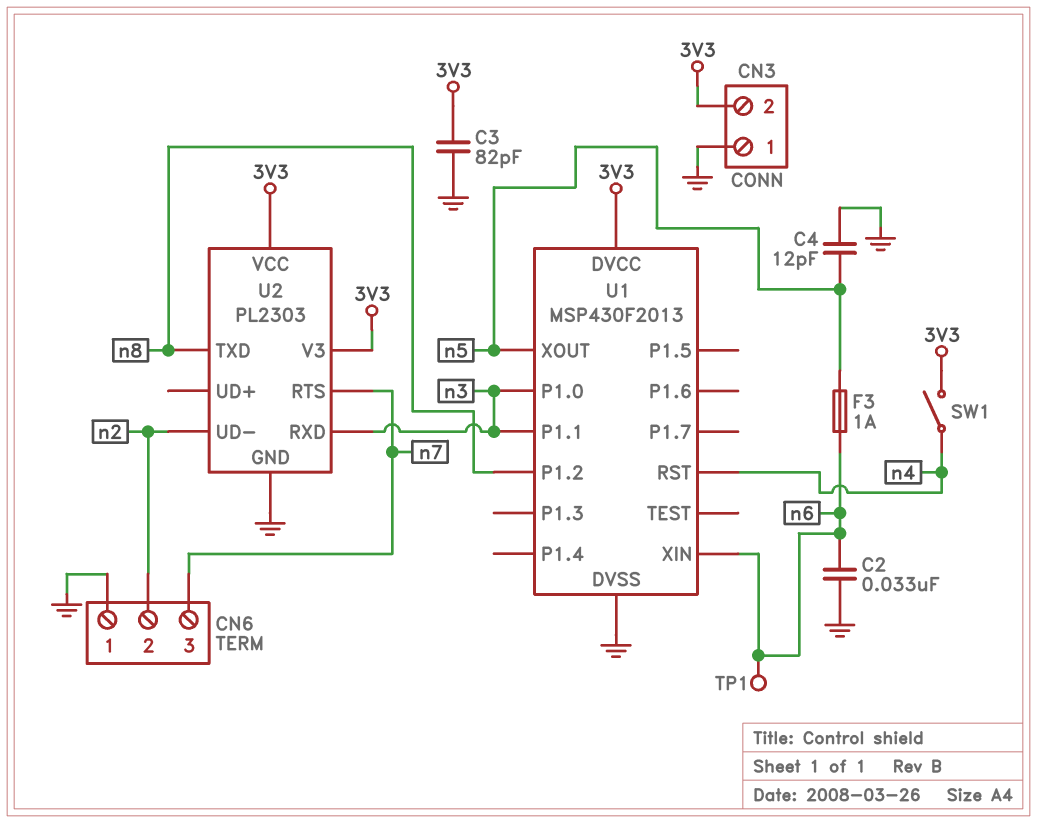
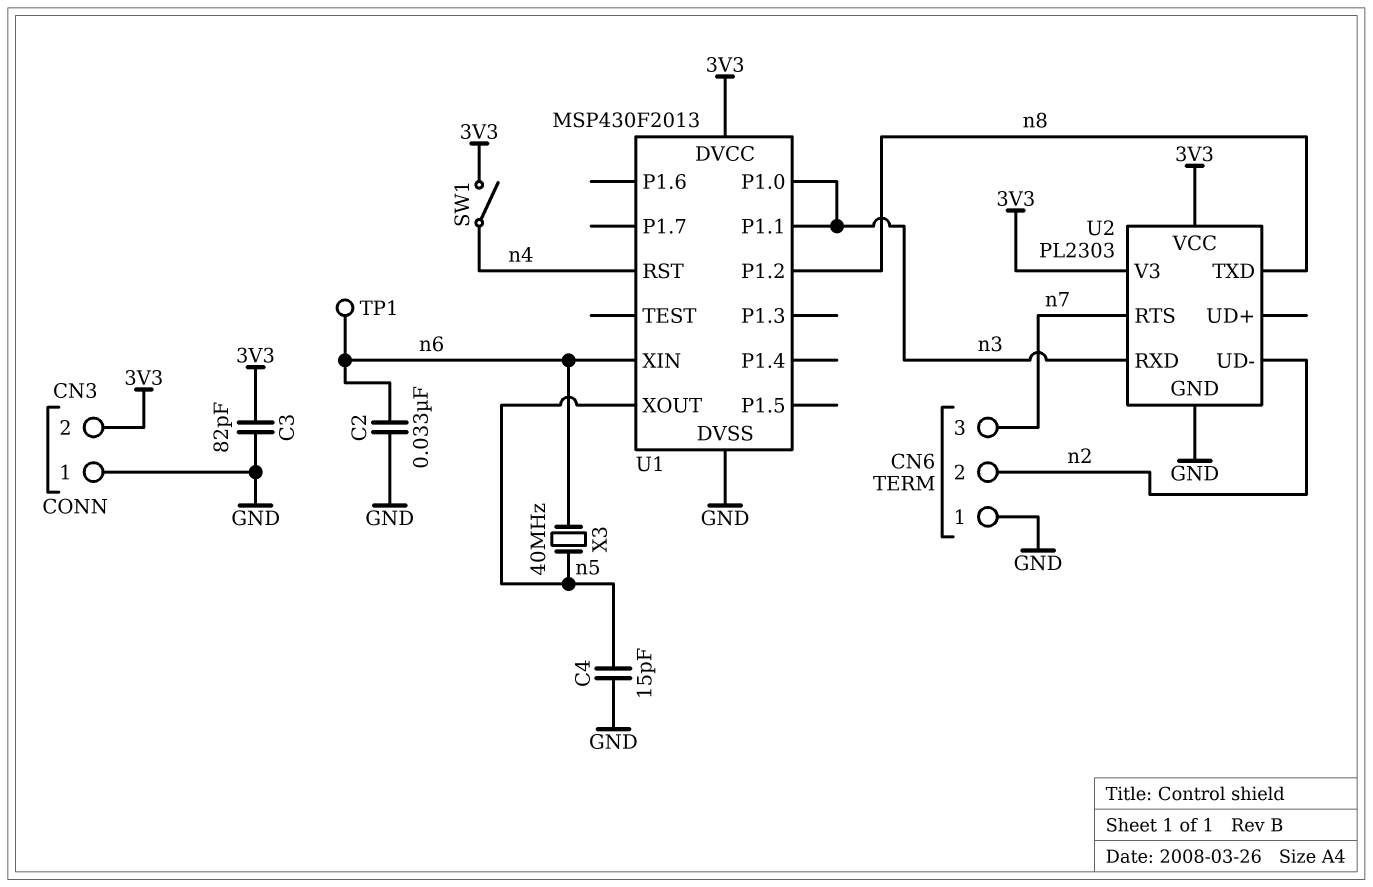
C4: 12pF (GND, n5) -> 15pF (GND, n5)
F3: 1A (n5, n6) -> none
X3: none -> 40MHz (n5, n6)

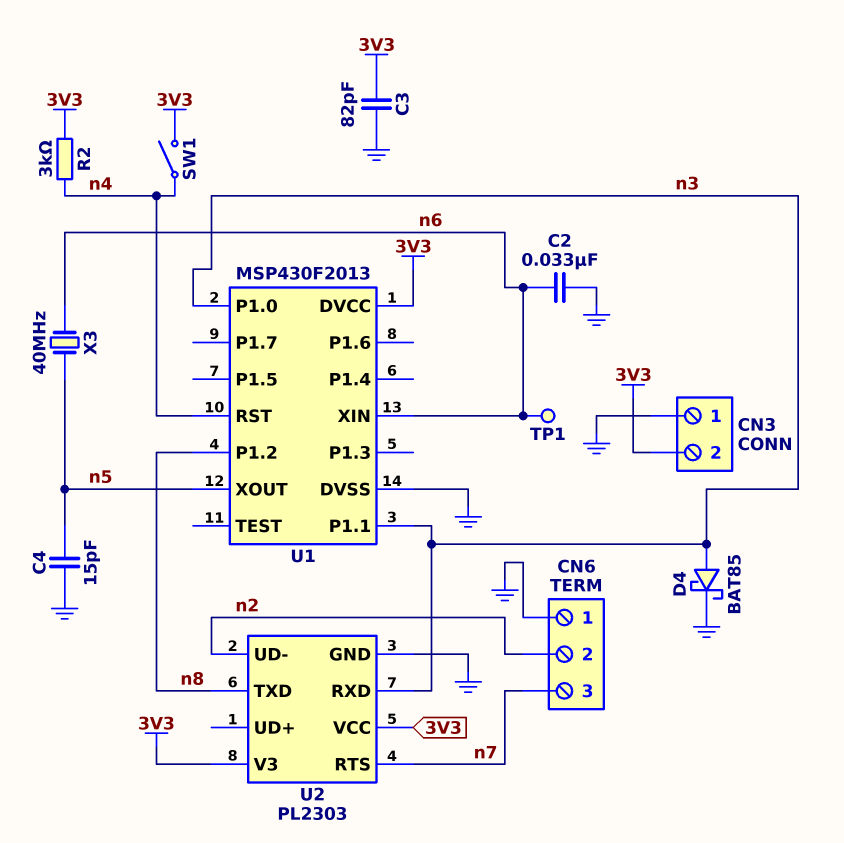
D4: none -> schottky BAT85 (A n3, K GND)
R2: none -> 3k (3V3, n4)

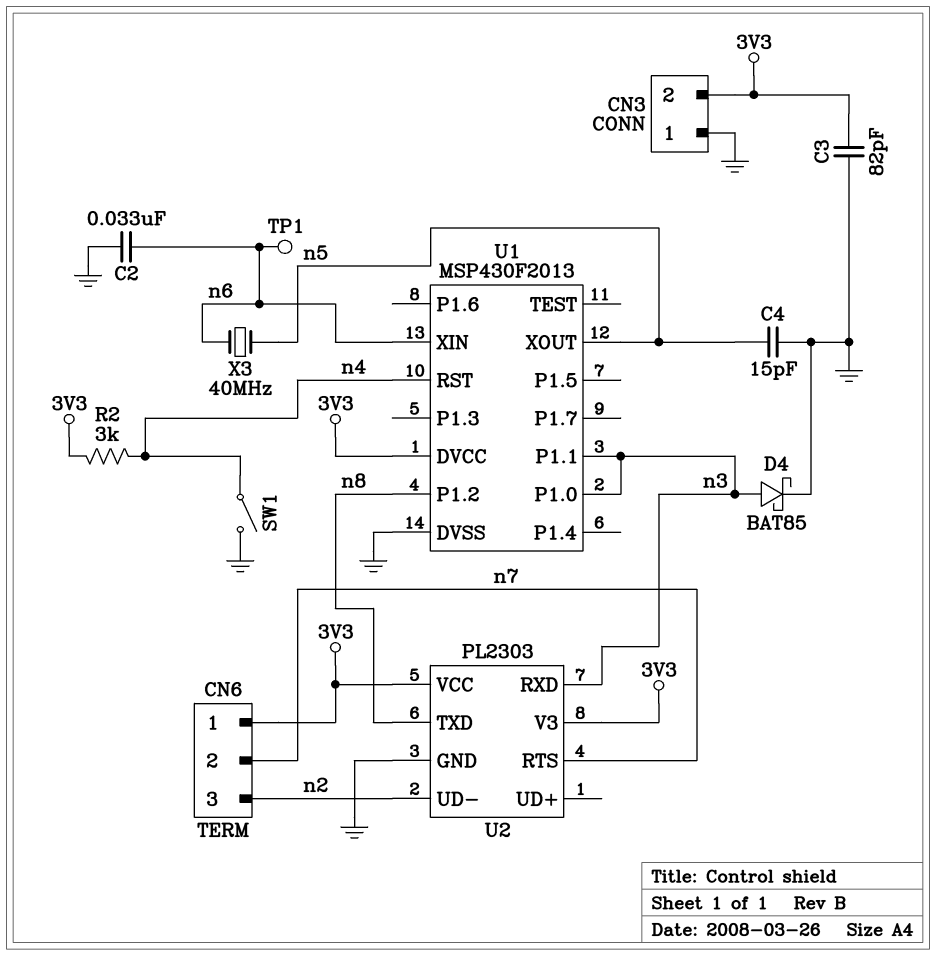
CN6 pin 1: GND -> 3V3
CN6 pin 2: n2 -> n7
CN6 pin 3: n7 -> n2
SW1: switch (3V3, n4) -> switch (GND, n4)

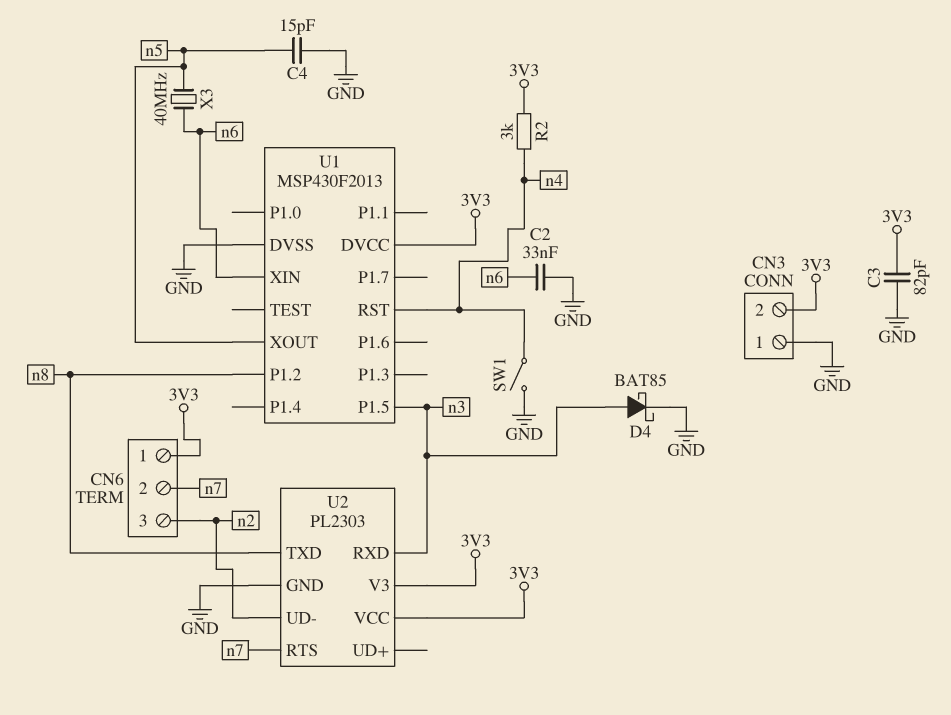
TP1: test point (n6) -> none
U1 pin P1.0: n3 -> none
U1 pin P1.1: n3 -> none
U1 pin P1.5: none -> n3

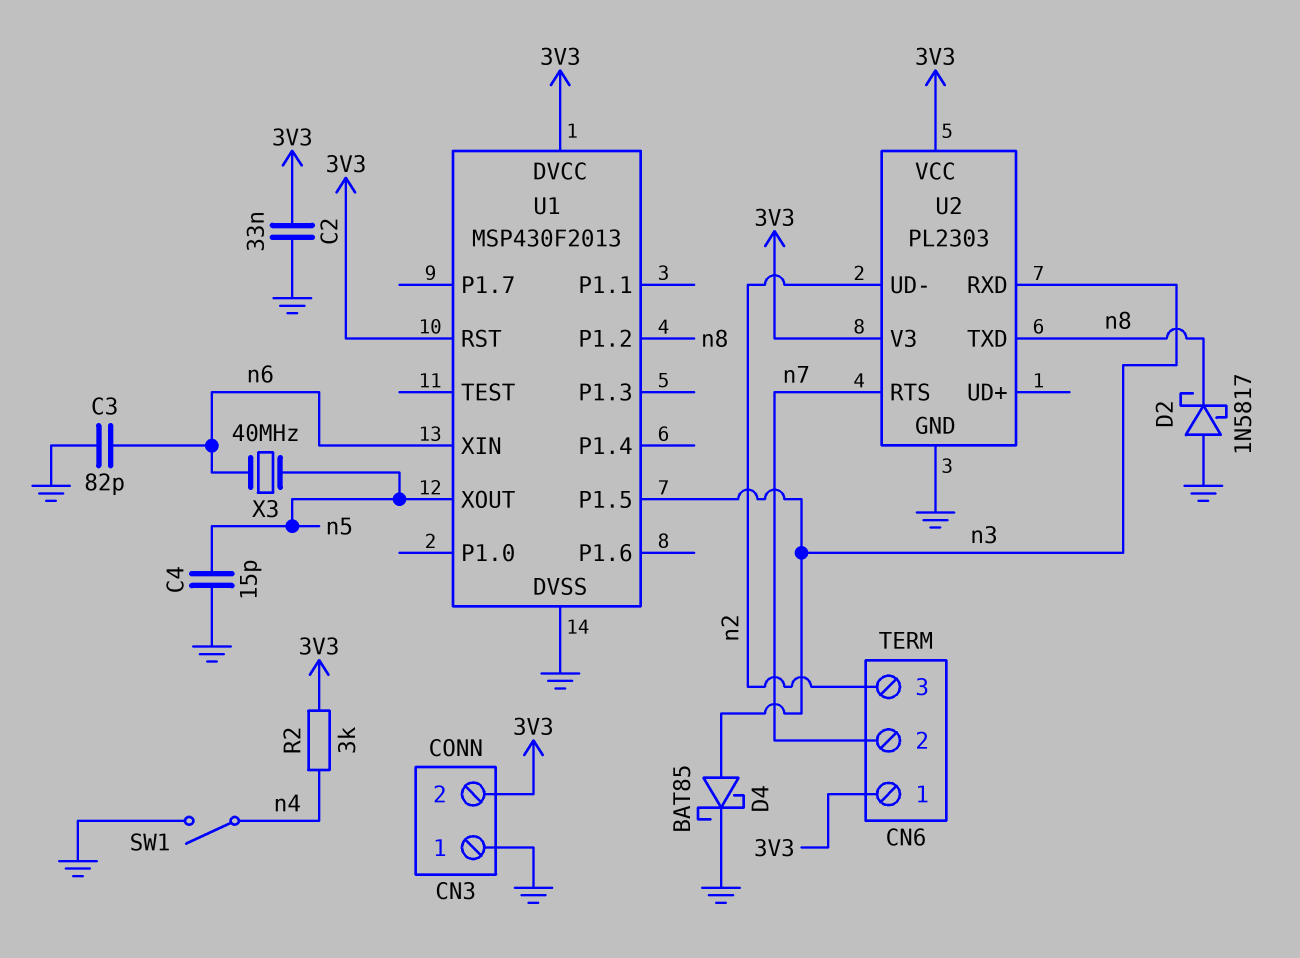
C2: 33nF (GND, n6) -> 33nF (3V3, GND)
C3: 82pF (3V3, GND) -> 82pF (GND, n6)
D2: none -> schottky 1N5817 (A GND, K n8)
U1 pin RST: n4 -> 3V3

